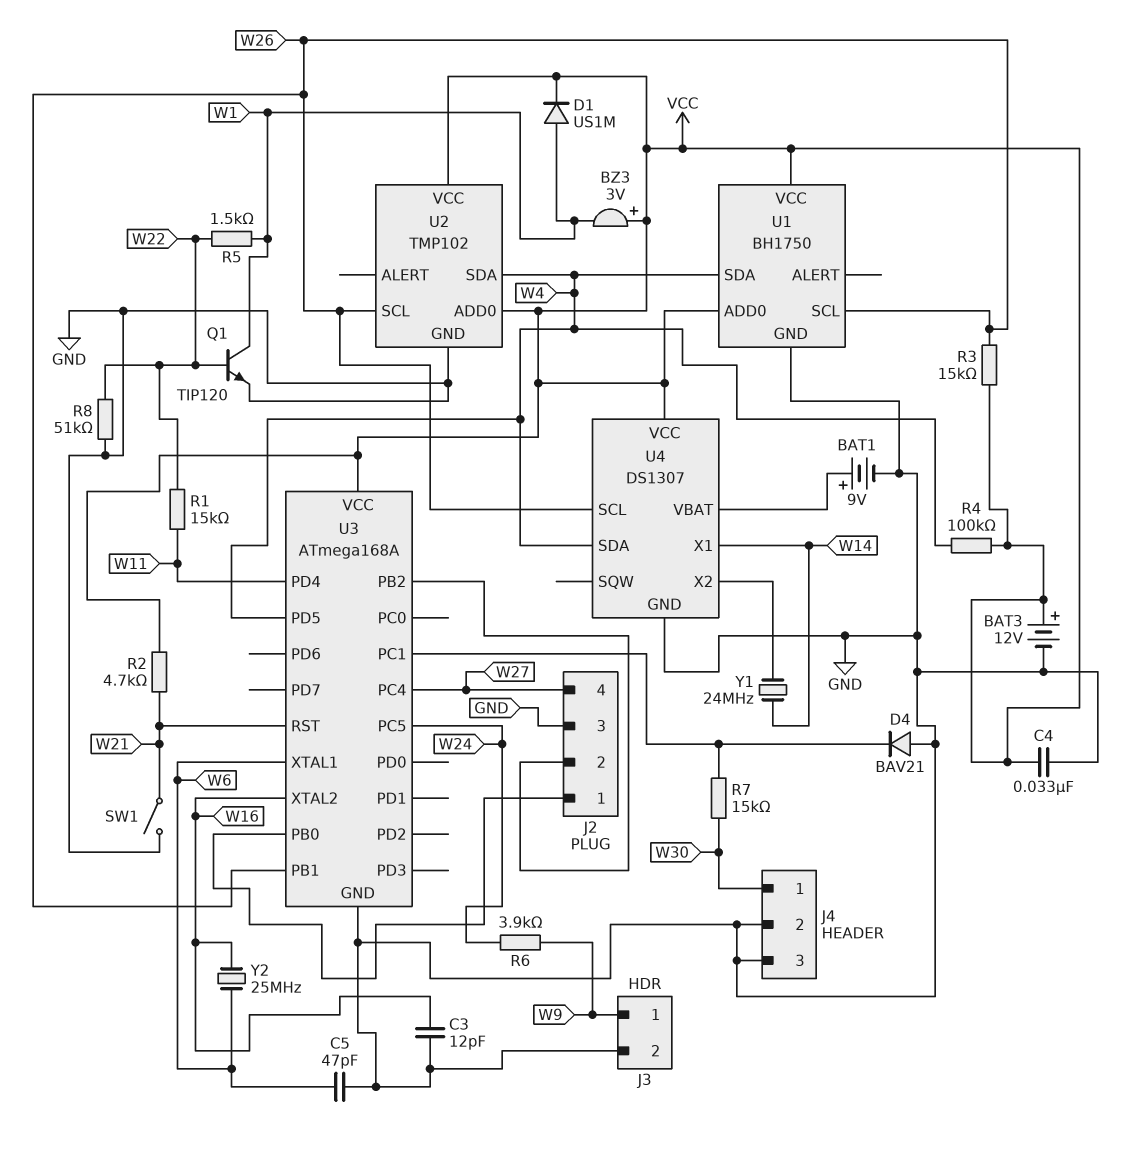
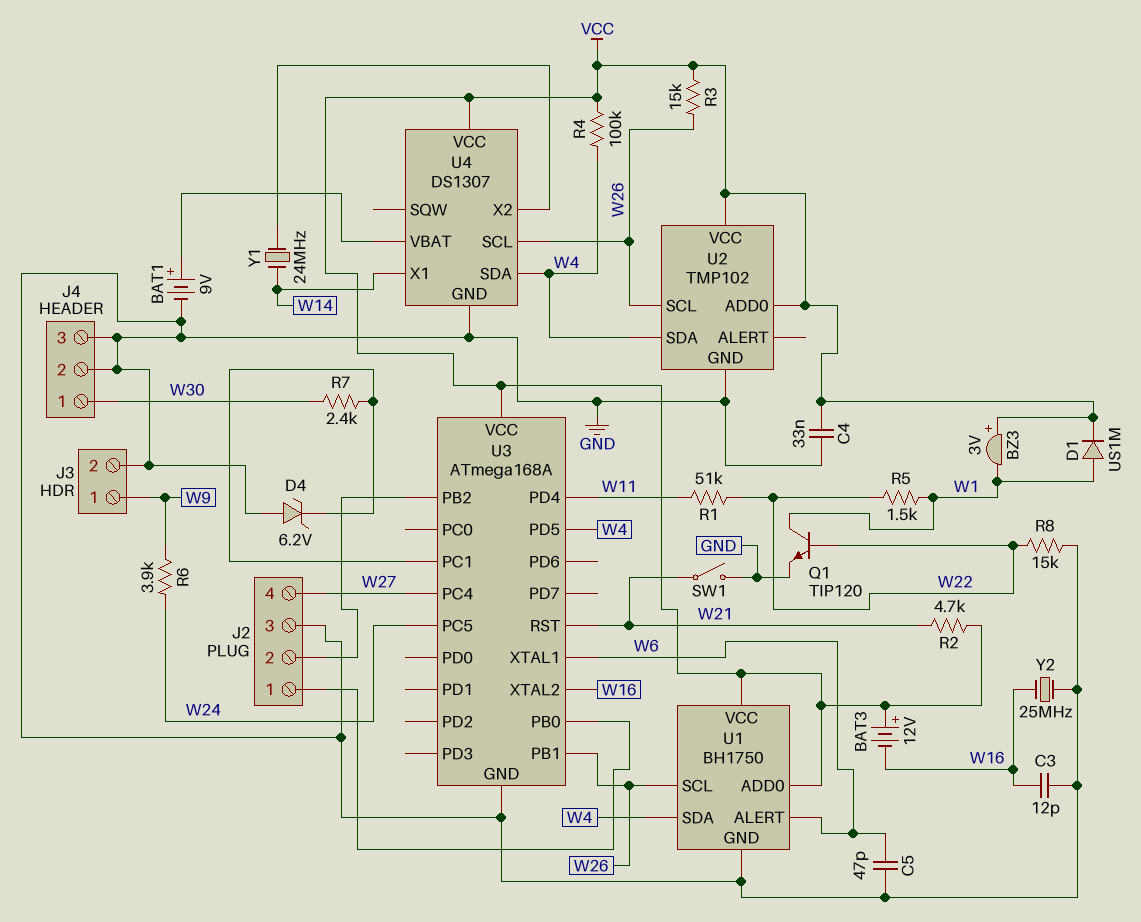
BAT3: 12V (plus VCC, minus GND) -> 12V (plus VCC, minus W16)
D4: diode BAV21 (A GND, K U3/PC1) -> zener 6.2V (A GND, K U3/PC1)
R1: 15k (W11, W22) -> 51k (W11, W22)
R7: 15k (U3/PC1, W30) -> 2.4k (U3/PC1, W30)
R8: 51k (GND, W22) -> 15k (GND, W22)
U1 pin ALERT: none -> W6
Y2: 25MHz (W6, W16) -> 25MHz (GND, W16)

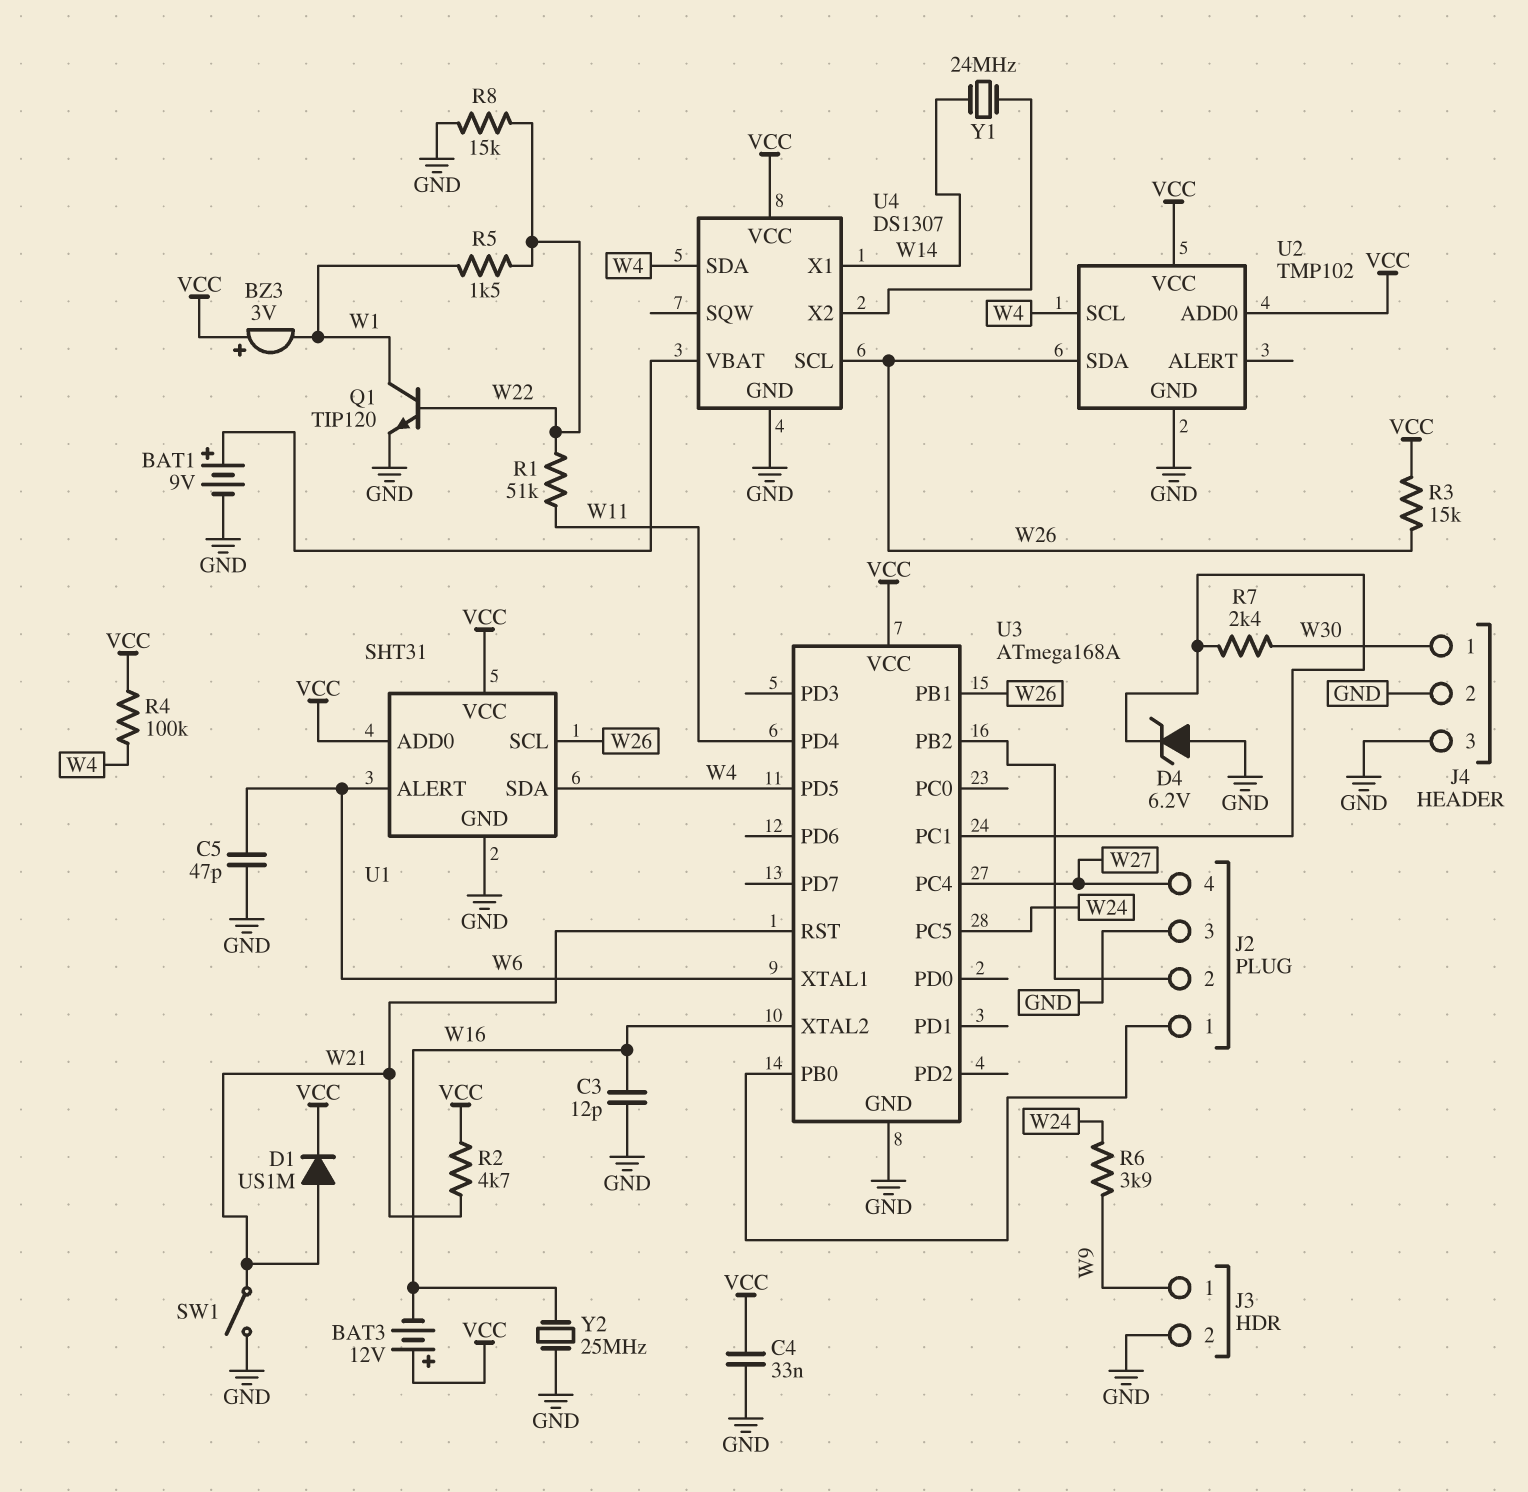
D1: diode US1M (A W1, K VCC) -> diode US1M (A W21, K VCC)
U1: BH1750 -> SHT31
U2 pin SCL: W26 -> W4
U2 pin SDA: W4 -> W26

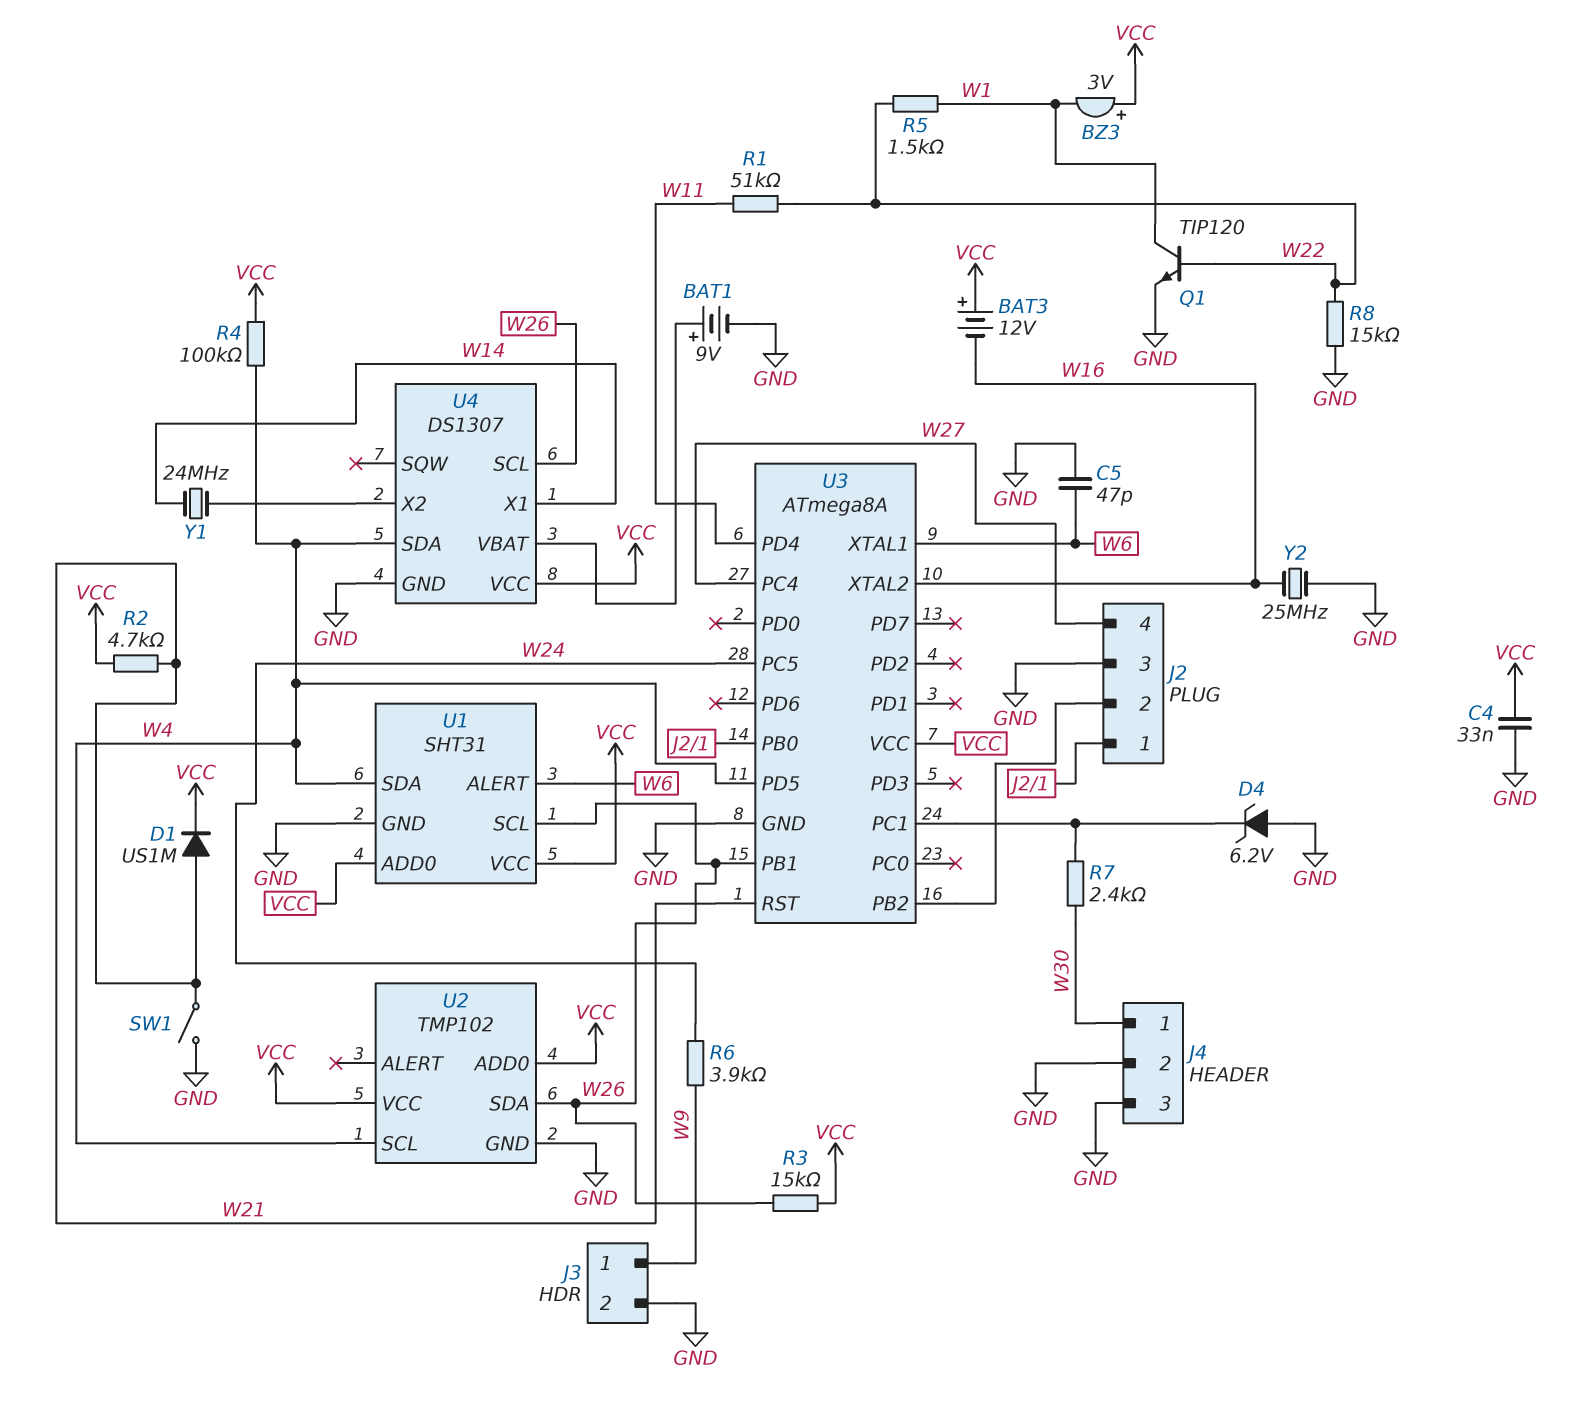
C3: 12pF (GND, W16) -> none
U3: ATmega168A -> ATmega8A

